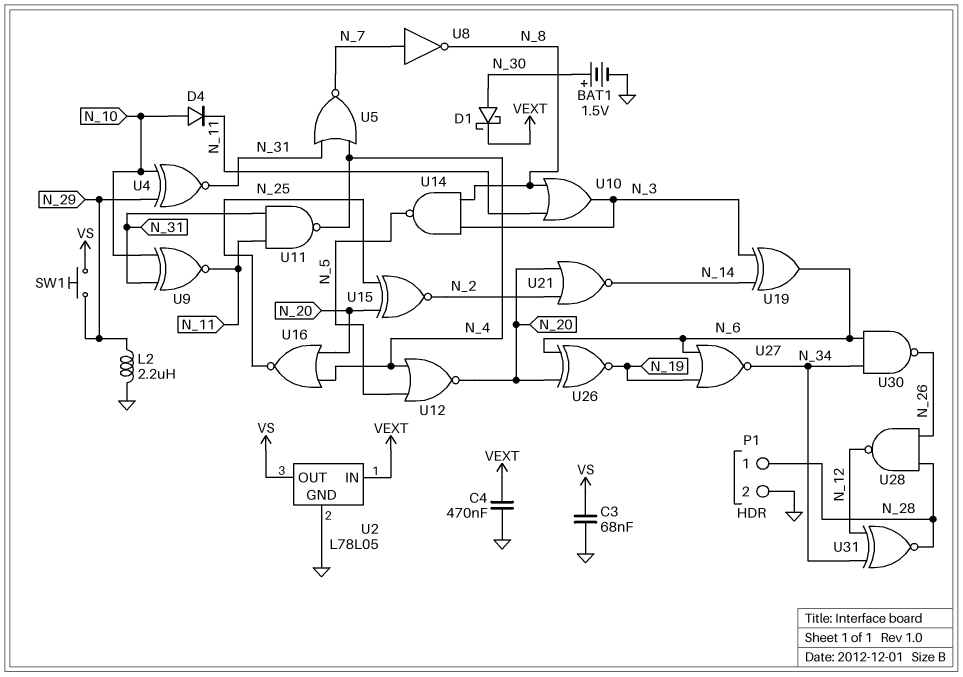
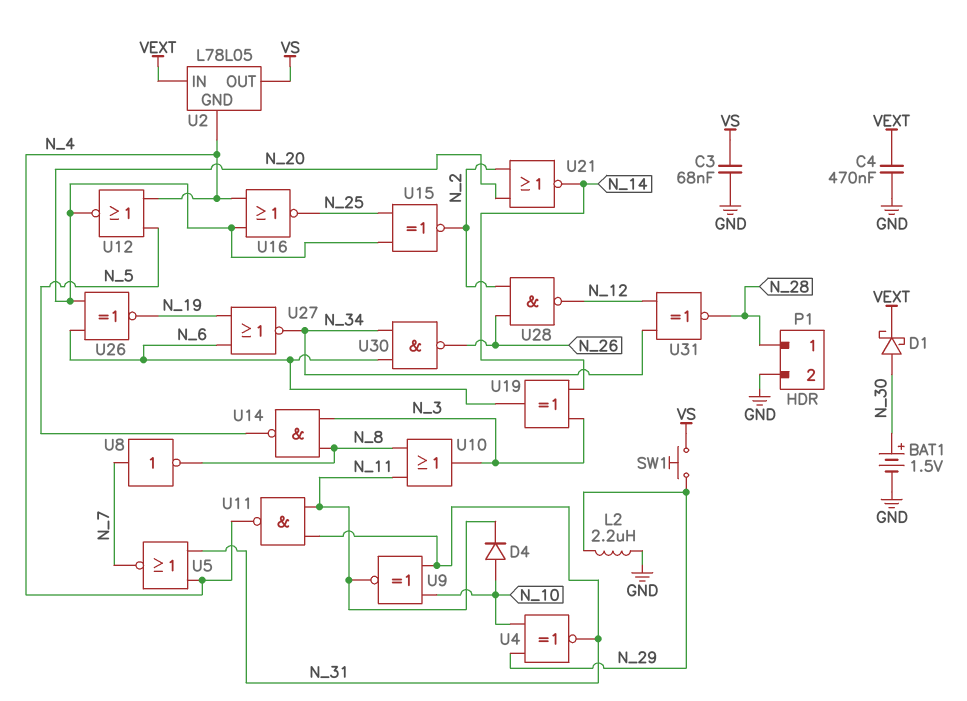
U2 pin GND: GND -> N_4
U28: NAND (in N_26, in N_28, out N_12) -> NAND (in N_2, in N_26, out N_12)

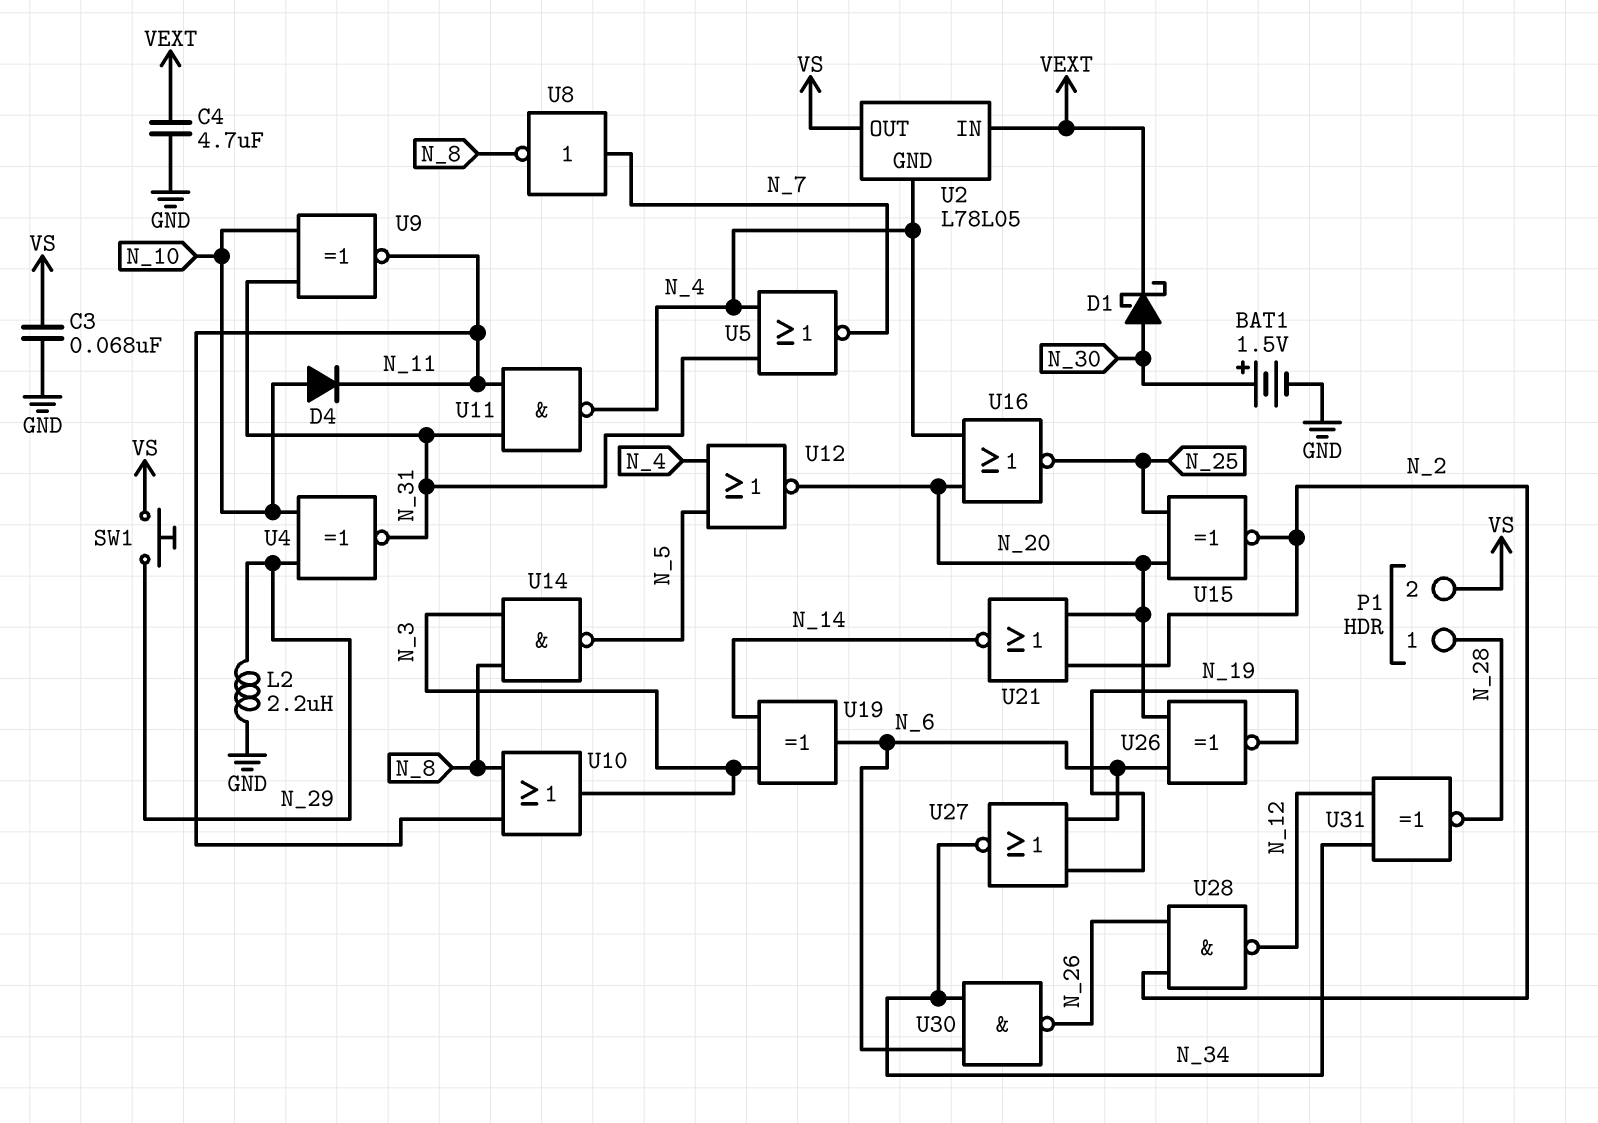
C4: 470nF (GND, VEXT) -> 4.7uF (GND, VEXT)
P1 pin 2: GND -> VS

